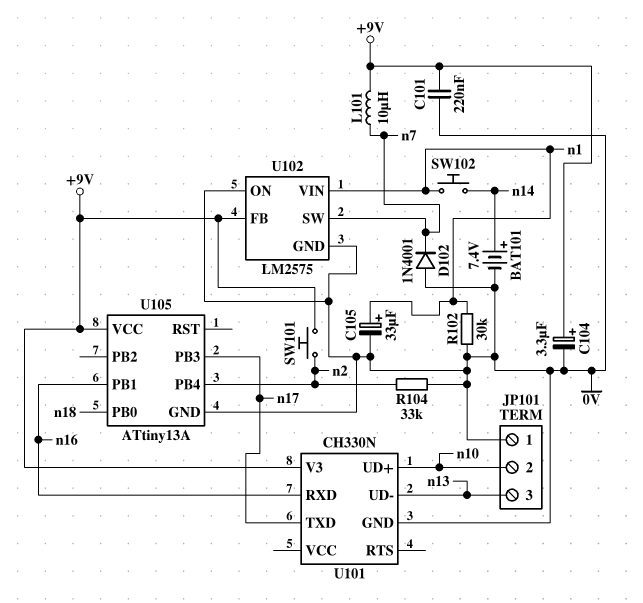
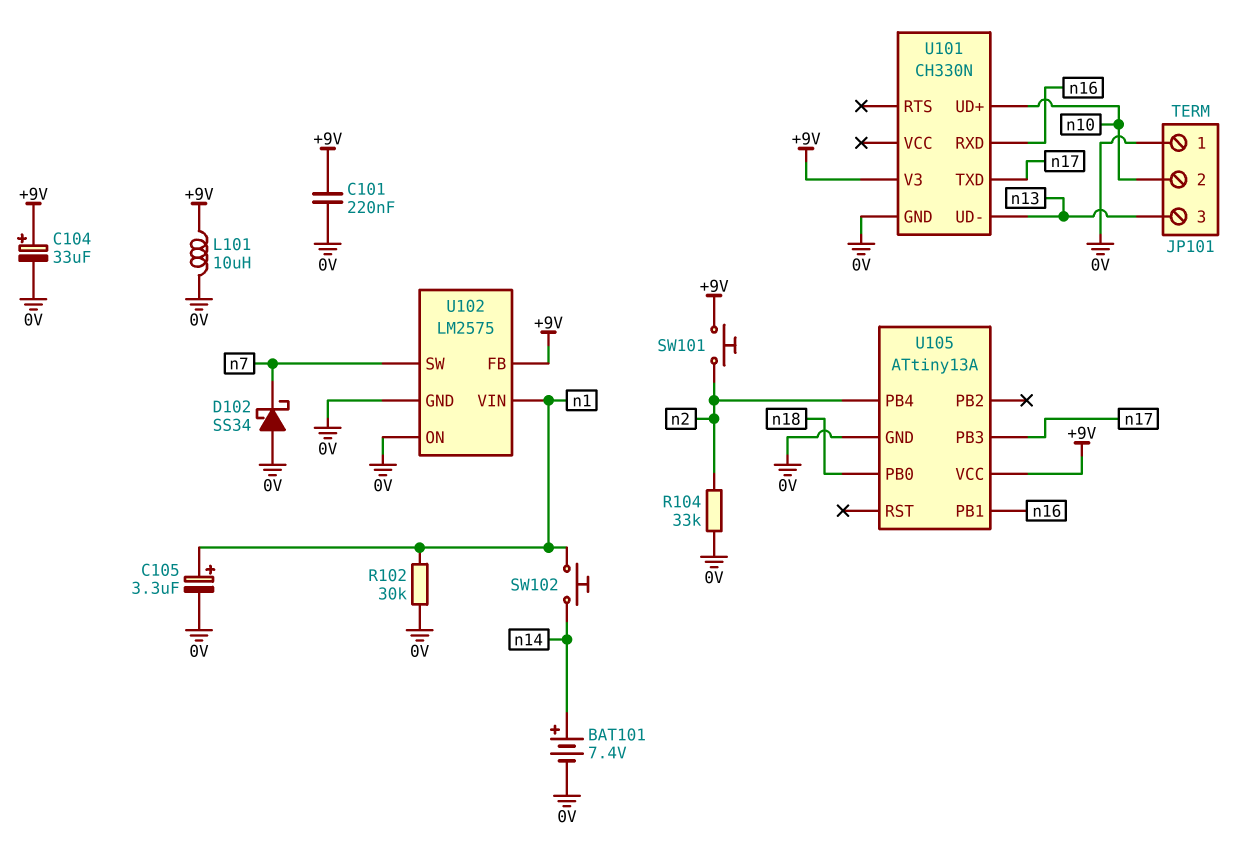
C104: 3.3uF (plus +9V, minus 0V) -> 33uF (plus +9V, minus 0V)
C105: 33uF (plus n1, minus 0V) -> 3.3uF (plus n1, minus 0V)
D102: diode 1N4001 (A 0V, K n7) -> schottky SS34 (A 0V, K n7)
L101: 10uH (+9V, n7) -> 10uH (+9V, 0V)

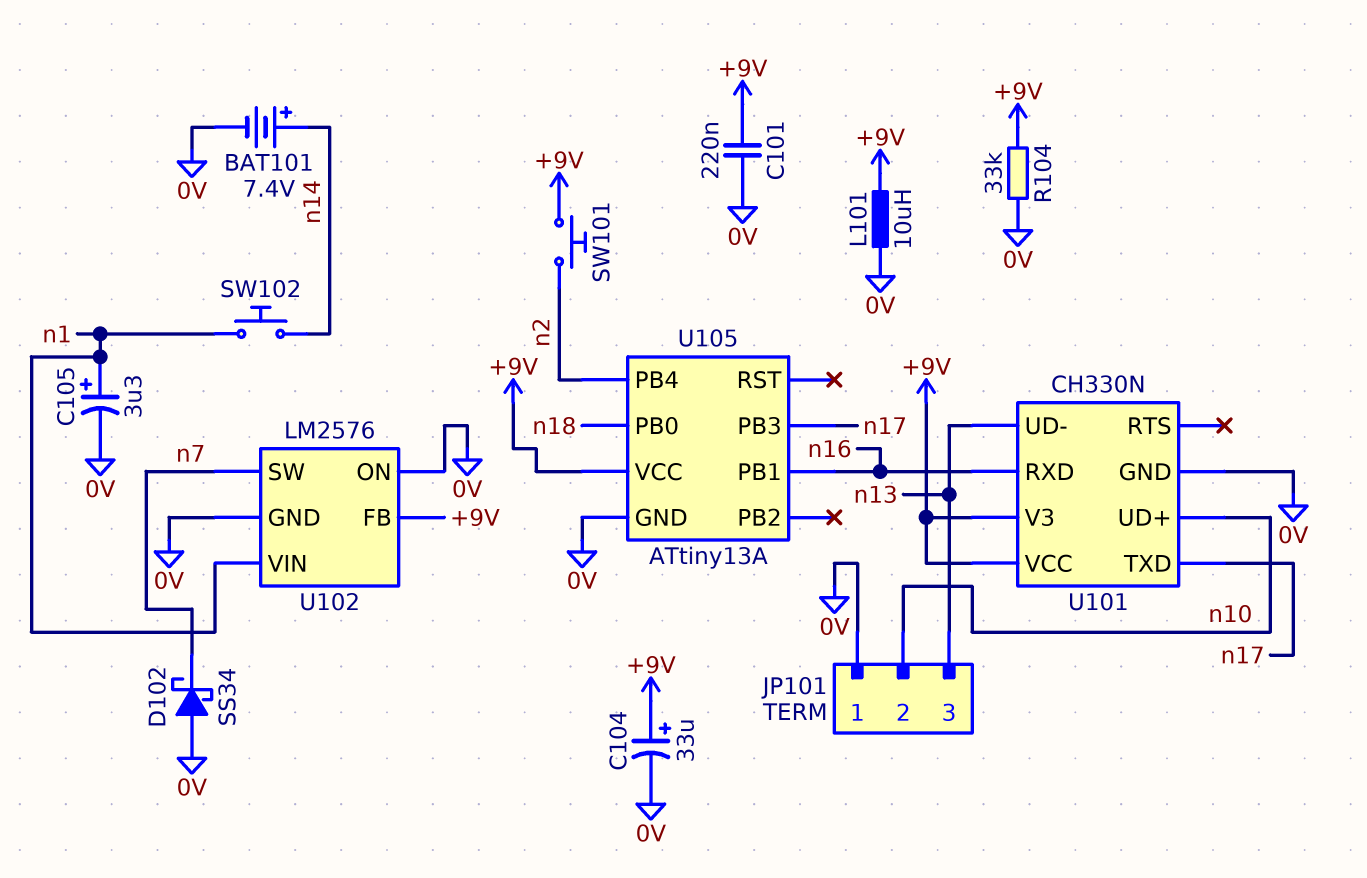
R102: 30k (0V, n1) -> none
R104: 33k (0V, n2) -> 33k (+9V, 0V)
U101 pin VCC: none -> +9V
U102: LM2575 -> LM2576

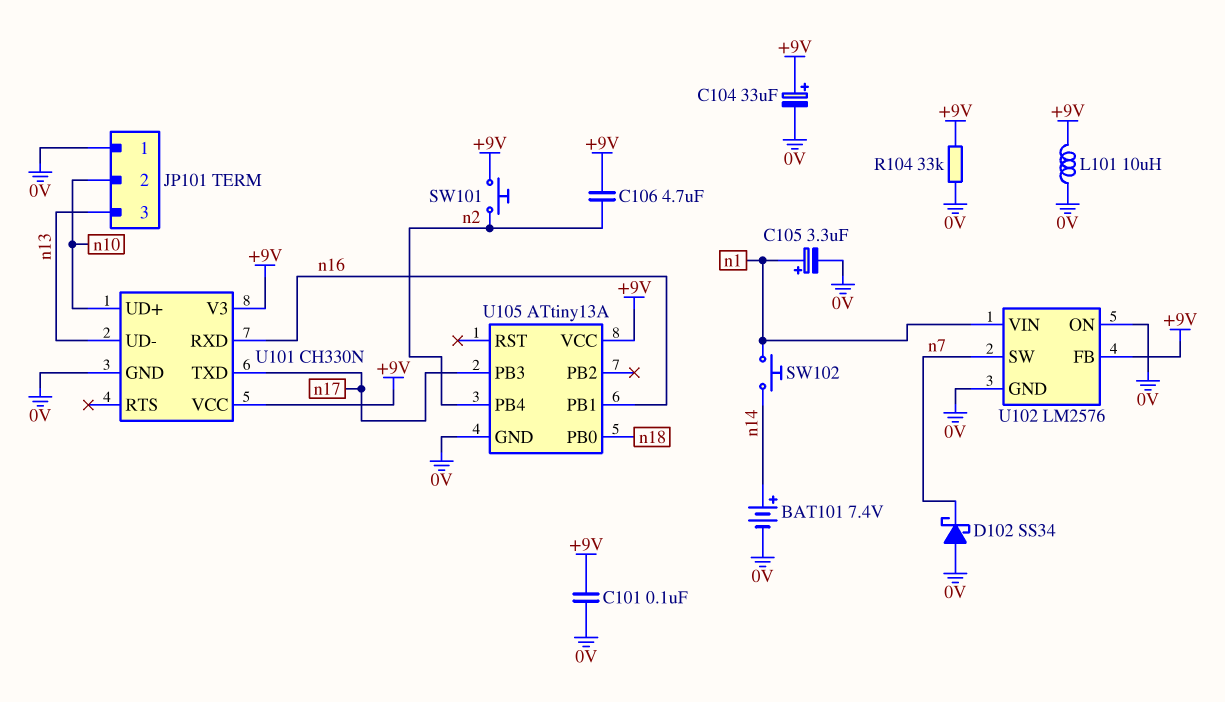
C101: 220nF (+9V, 0V) -> 100nF (+9V, 0V)
C106: none -> 4.7uF (+9V, n2)

